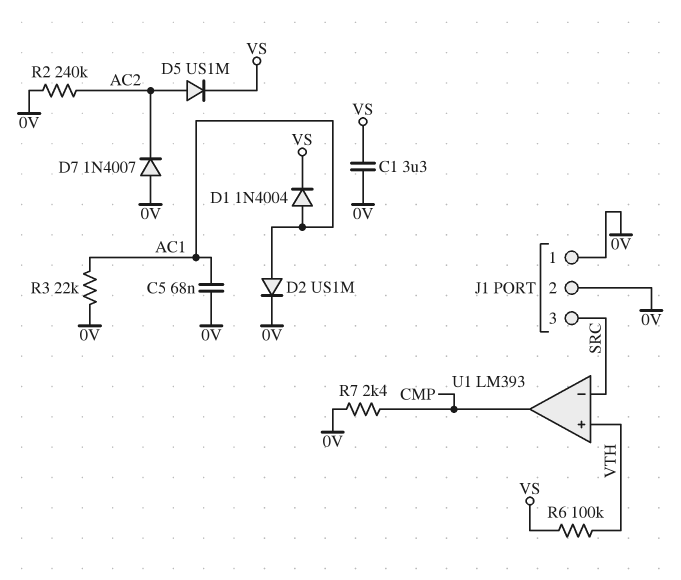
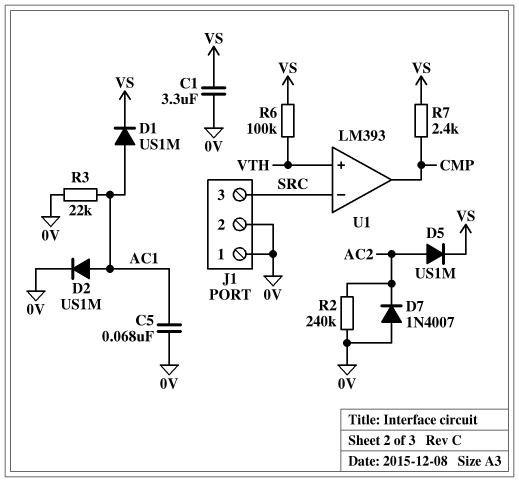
D1: diode 1N4004 (A AC1, K VS) -> diode US1M (A AC1, K VS)
R7: 2.4k (0V, CMP) -> 2.4k (CMP, VS)

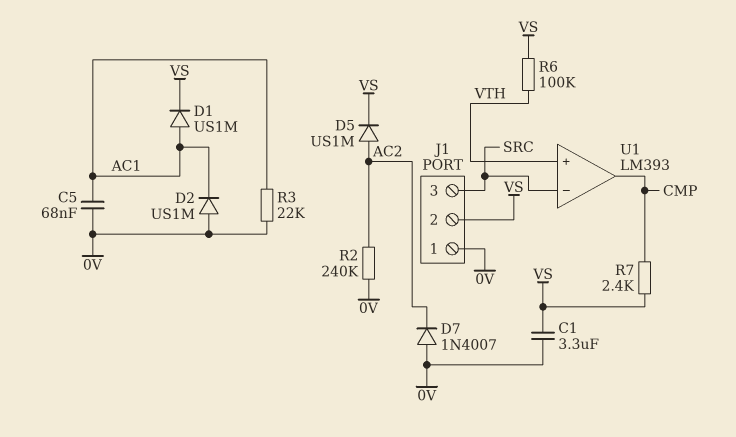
D2: diode US1M (A AC1, K 0V) -> diode US1M (A 0V, K AC1)
J1 pin 2: 0V -> VS

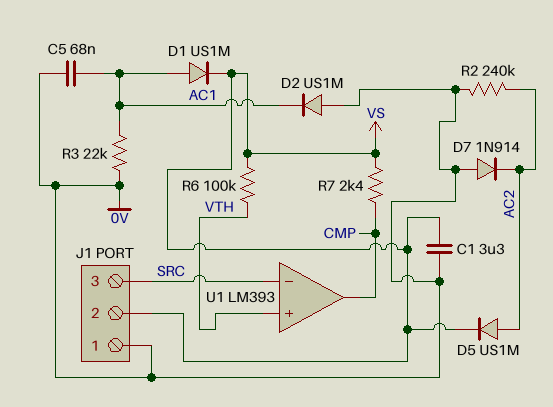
D7: diode 1N4007 (A 0V, K AC2) -> diode 1N914 (A 0V, K AC2)

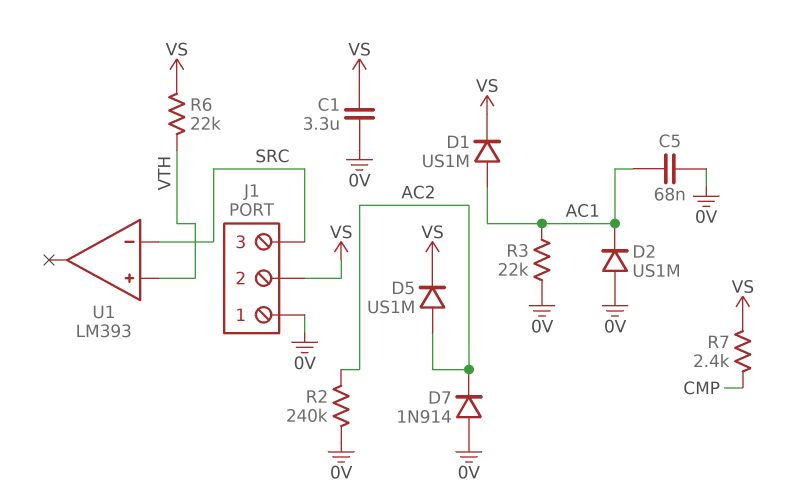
R6: 100k (VS, VTH) -> 22k (VS, VTH)
U1 pin out: CMP -> none

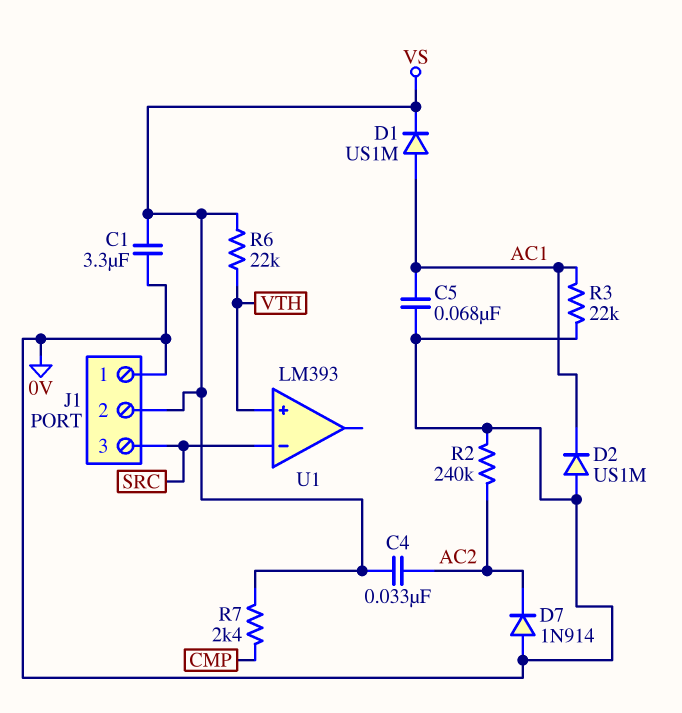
C4: none -> 33nF (AC2, VS)
D5: diode US1M (A AC2, K VS) -> none

